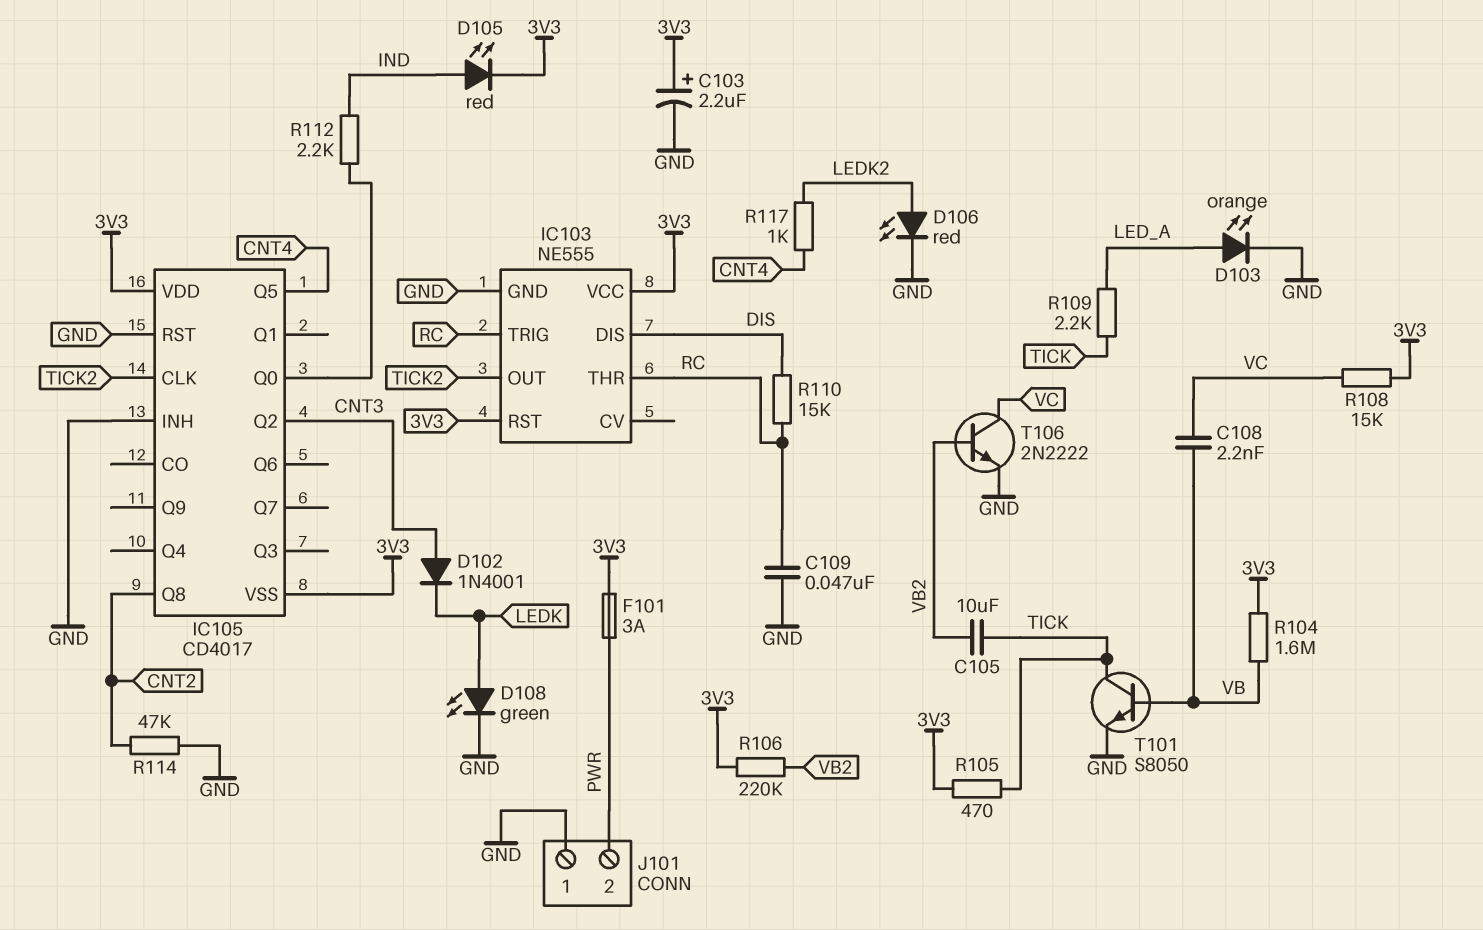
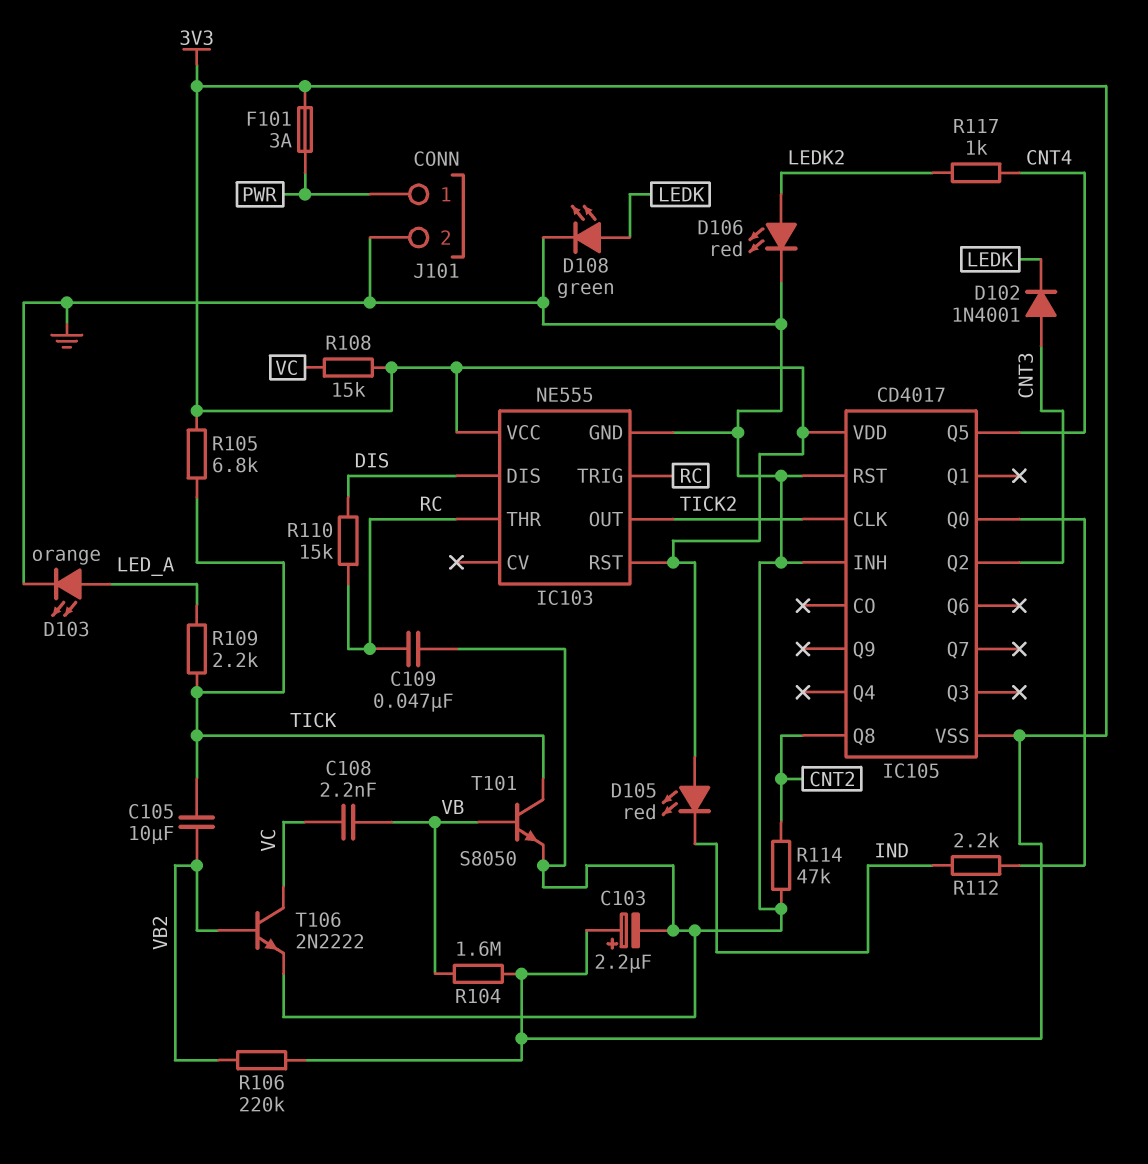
D105: LED red (A IND, K 3V3) -> LED red (A 3V3, K IND)
J101 pin 1: GND -> PWR
J101 pin 2: PWR -> GND
R105: 470 (3V3, TICK) -> 6.8k (3V3, TICK)

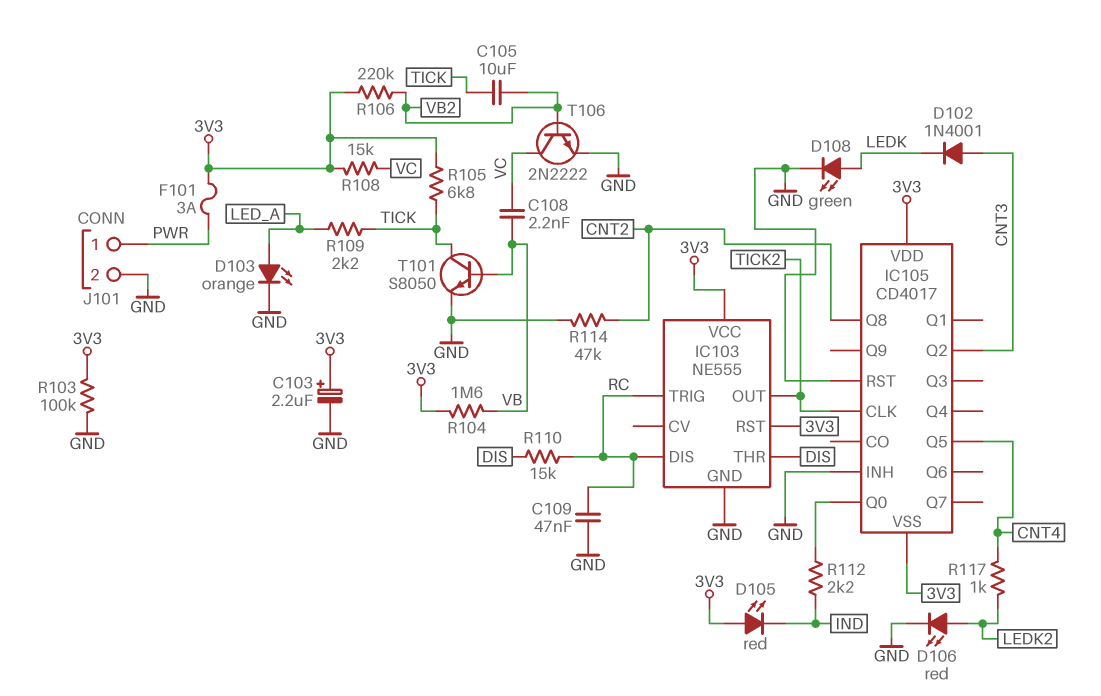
IC103 pin DIS: DIS -> RC
IC103 pin THR: RC -> DIS
R103: none -> 100k (3V3, GND)

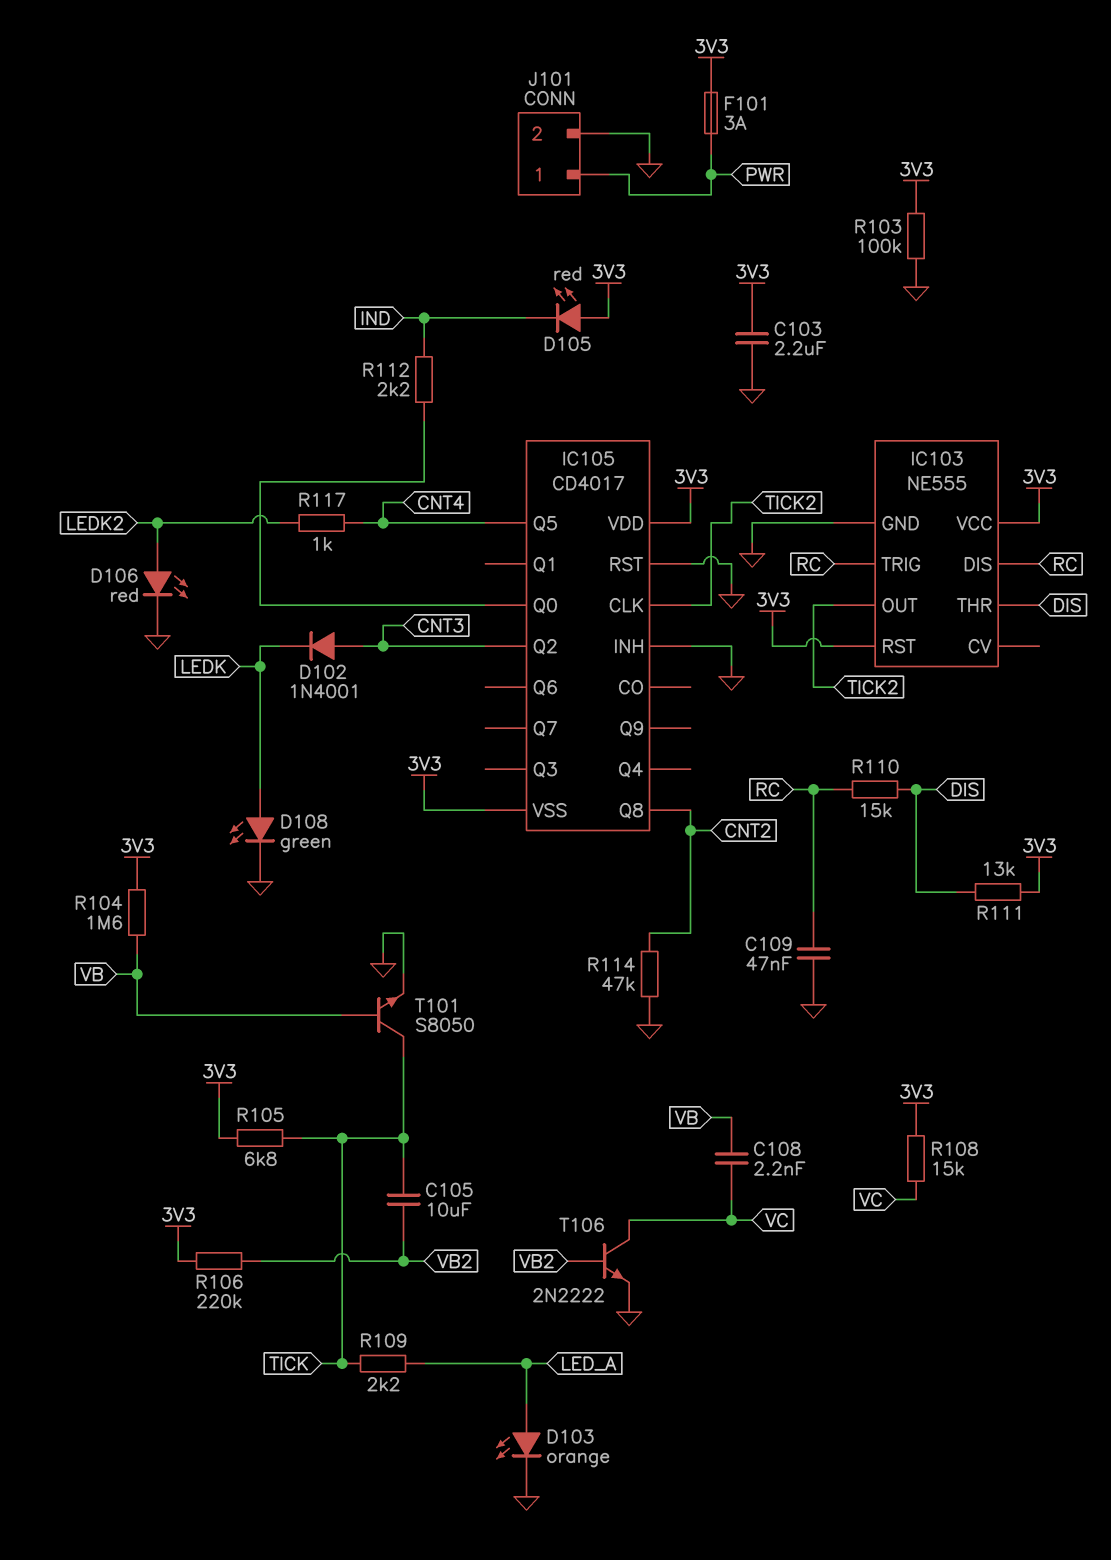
C103: 2.2uF (plus 3V3, minus GND) -> 2.2uF (3V3, GND)
R111: none -> 13k (3V3, DIS)

